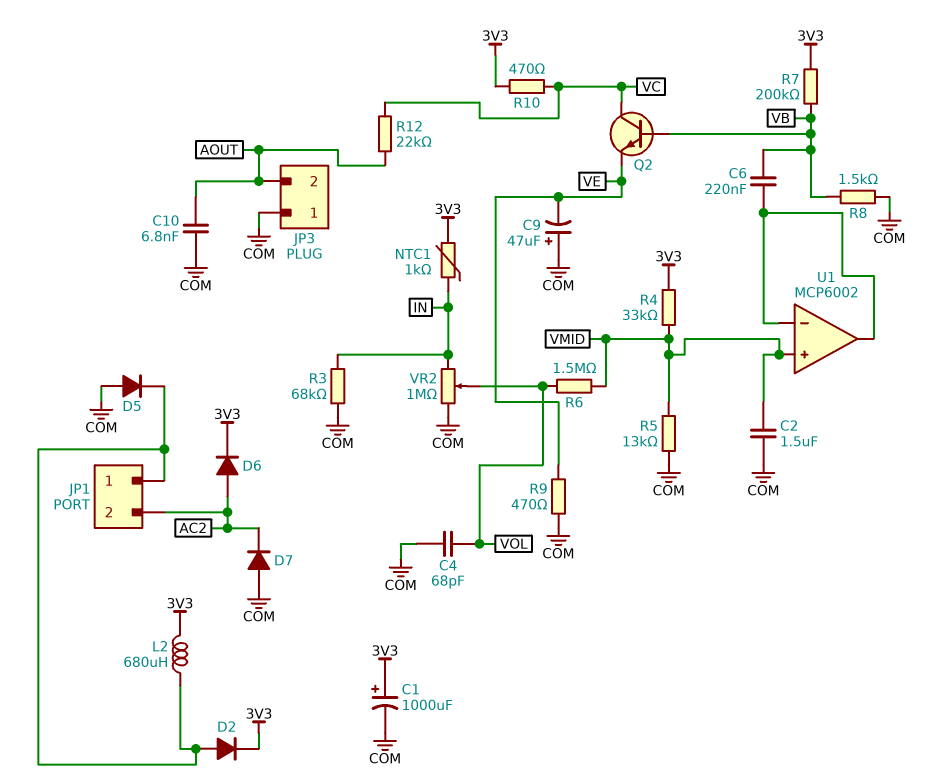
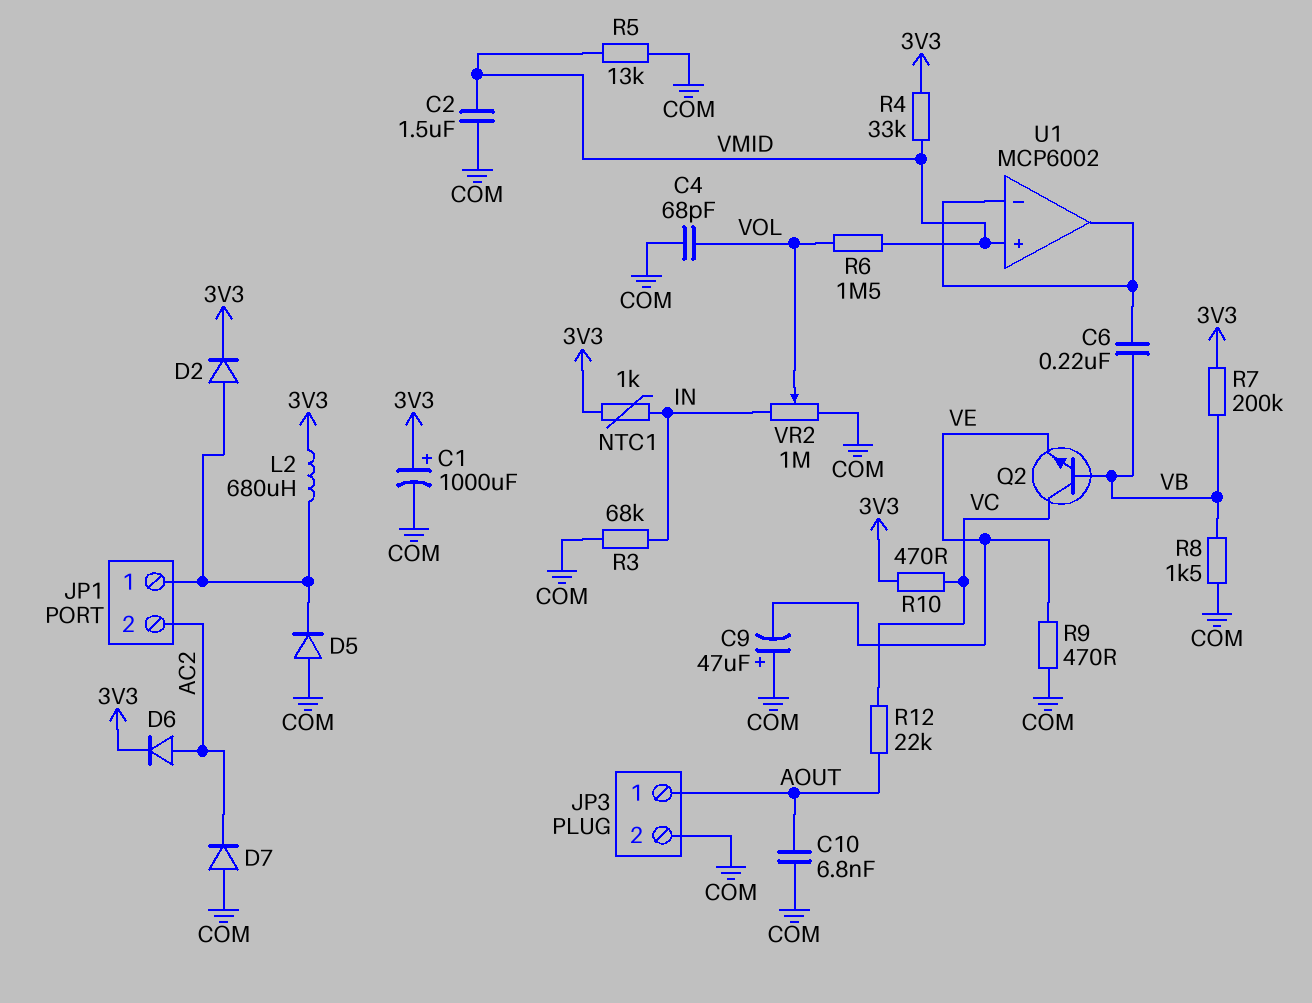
JP3 pin 1: COM -> AOUT
JP3 pin 2: AOUT -> COM

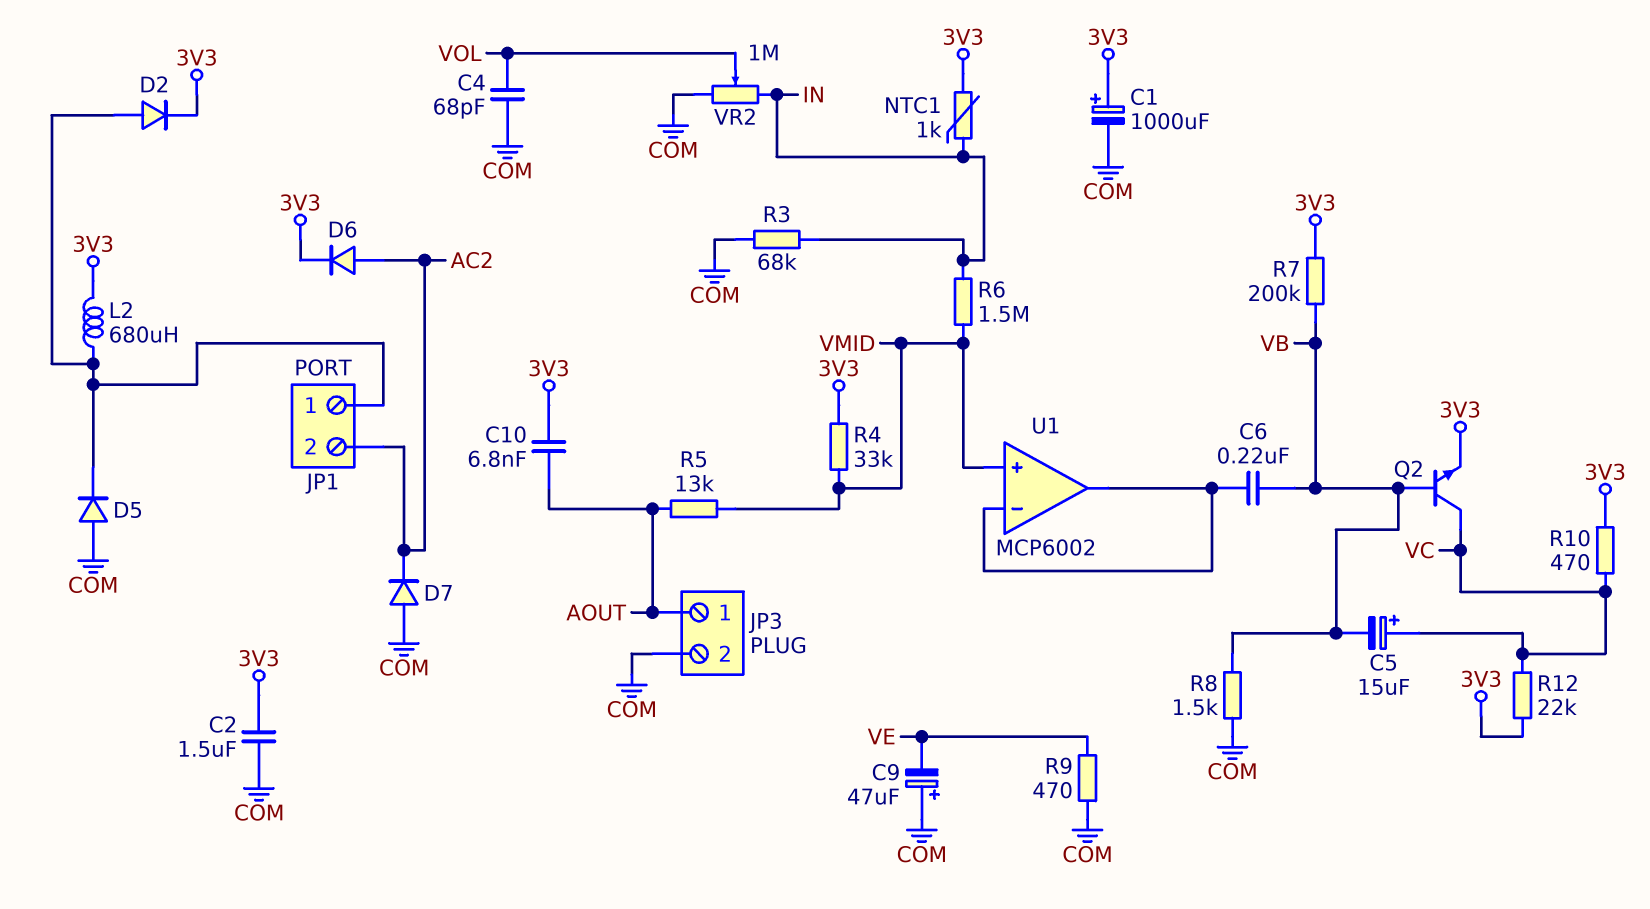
C2: 1.5uF (COM, VMID) -> 1.5uF (3V3, COM)
C5: none -> 15uF (plus VC, minus VB)
C10: 6.8nF (AOUT, COM) -> 6.8nF (3V3, AOUT)
Q2: NPN (B VB, C VC, E VE) -> NPN (B VB, C VC, E 3V3)
R5: 13k (COM, VMID) -> 13k (AOUT, VMID)
R6: 1.5M (VMID, VOL) -> 1.5M (IN, VMID)
R12: 22k (AOUT, VC) -> 22k (3V3, VC)

